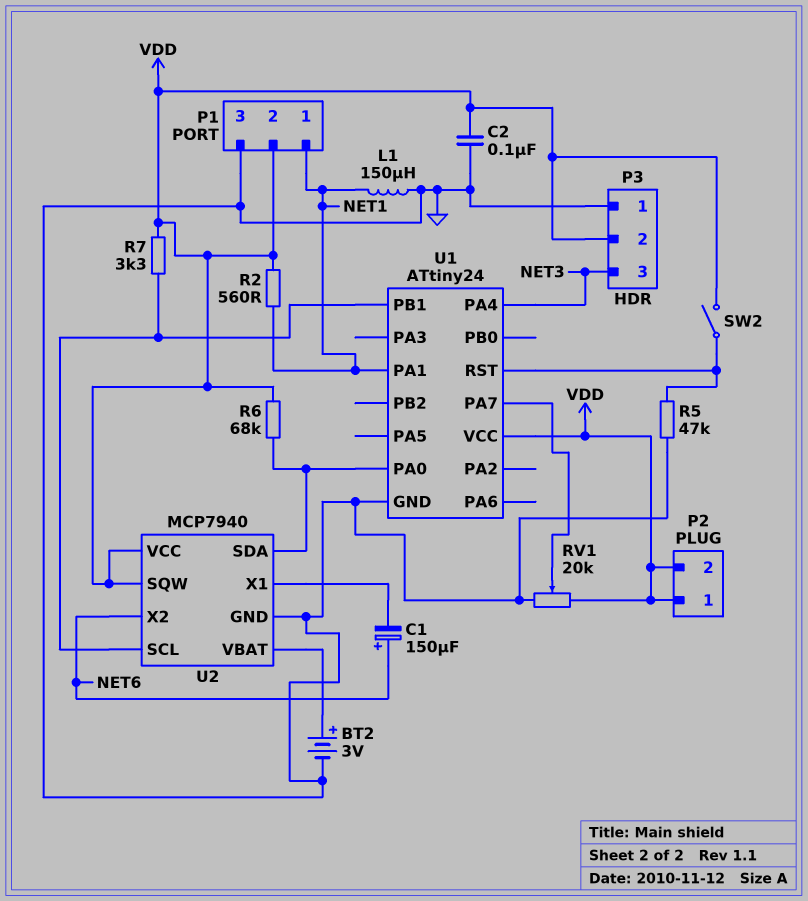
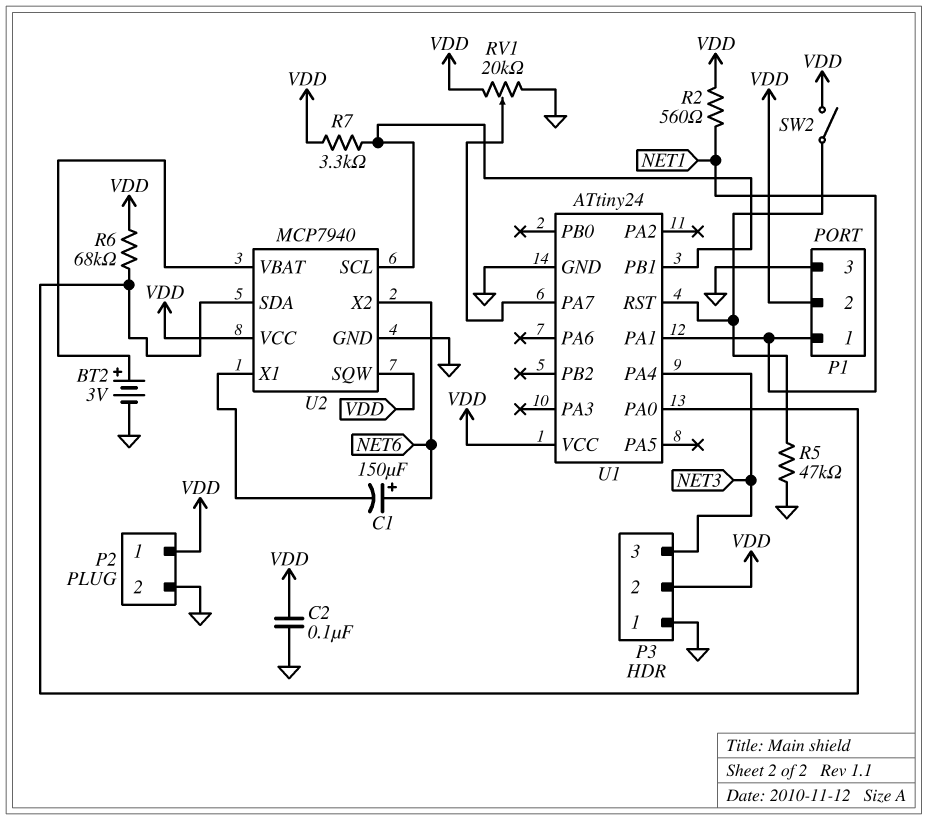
L1: 150uH (GND, NET1) -> none
P2 pin 2: VDD -> GND

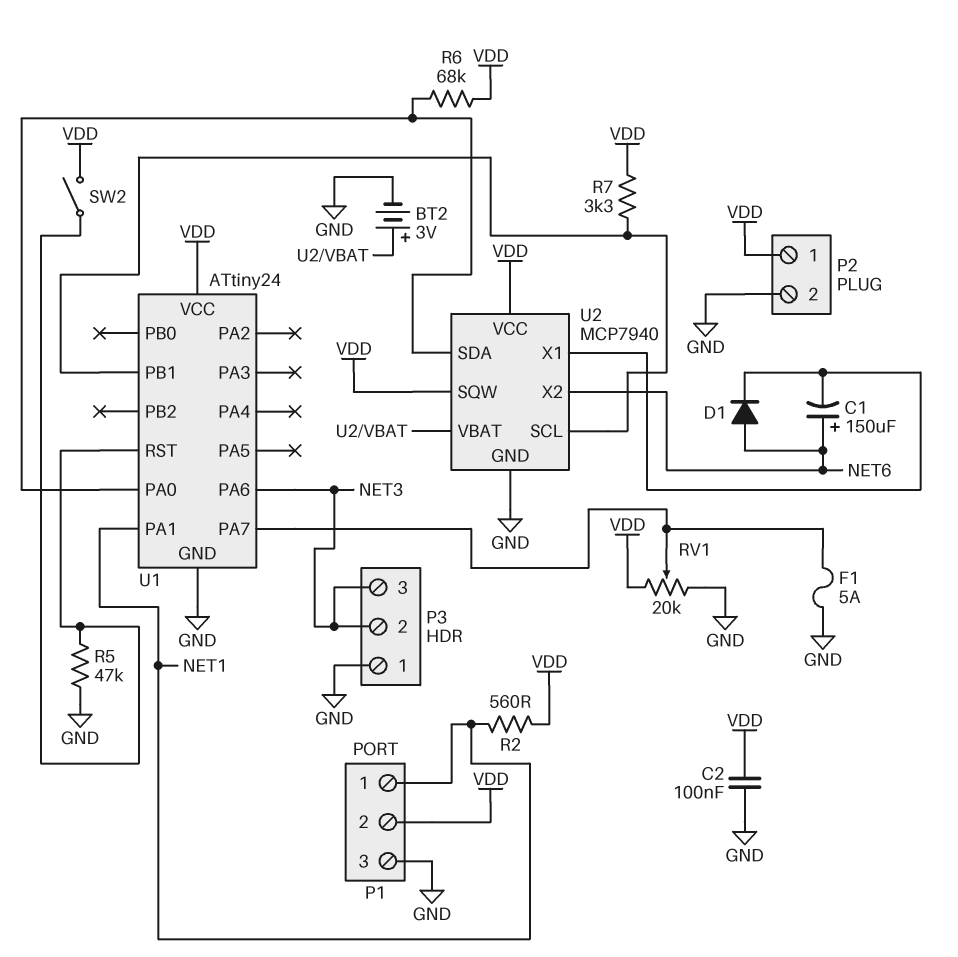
D1: none -> diode (A NET6, K U2/X1)
F1: none -> 5A (GND, U1/PA7)
P3 pin 2: VDD -> NET3
U1 pin PA4: NET3 -> none
U1 pin PA6: none -> NET3

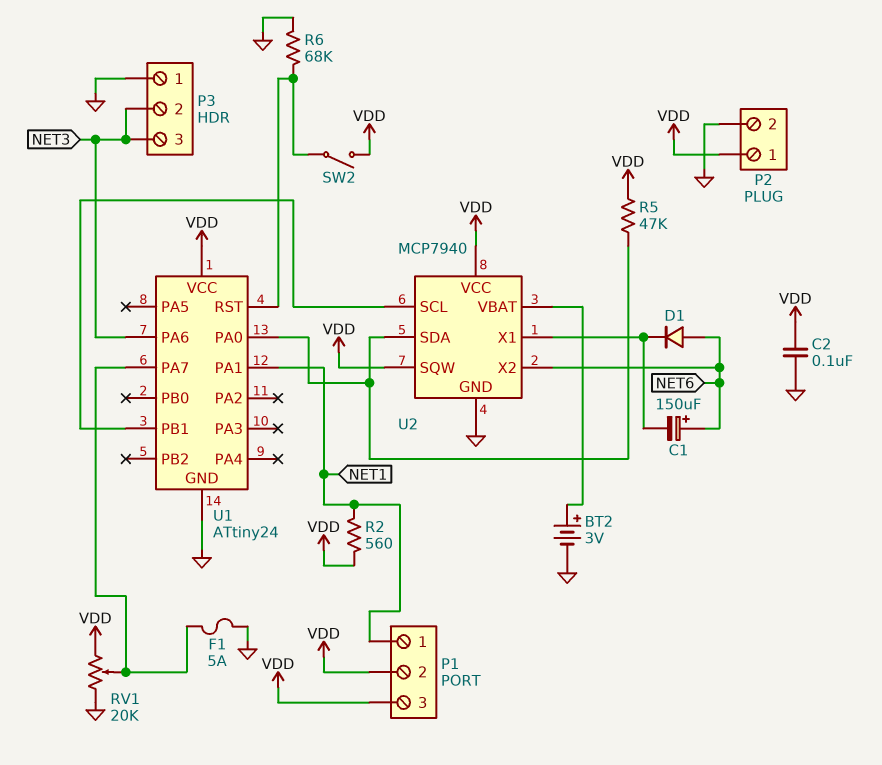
P1 pin 3: GND -> VDD
R5: 47k (GND, U1/RST) -> 47k (U1/PA0, VDD)
R6: 68k (U1/PA0, VDD) -> 68k (GND, U1/RST)
R7: 3.3k (U1/PB1, VDD) -> none

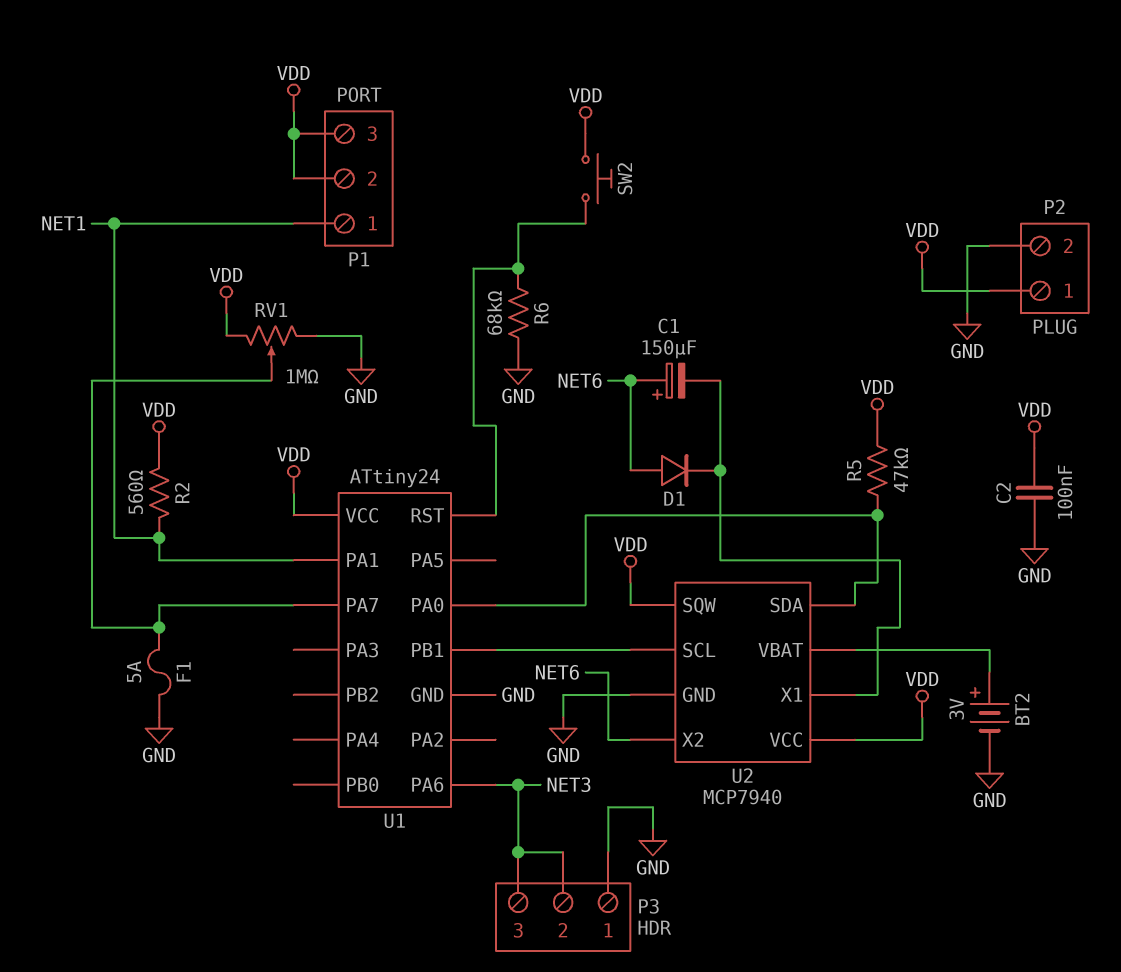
RV1: 20k (GND, VDD, wiper U1/PA7) -> 1M (GND, VDD, wiper U1/PA7)
SW2: switch (U1/RST, VDD) -> button (U1/RST, VDD)

